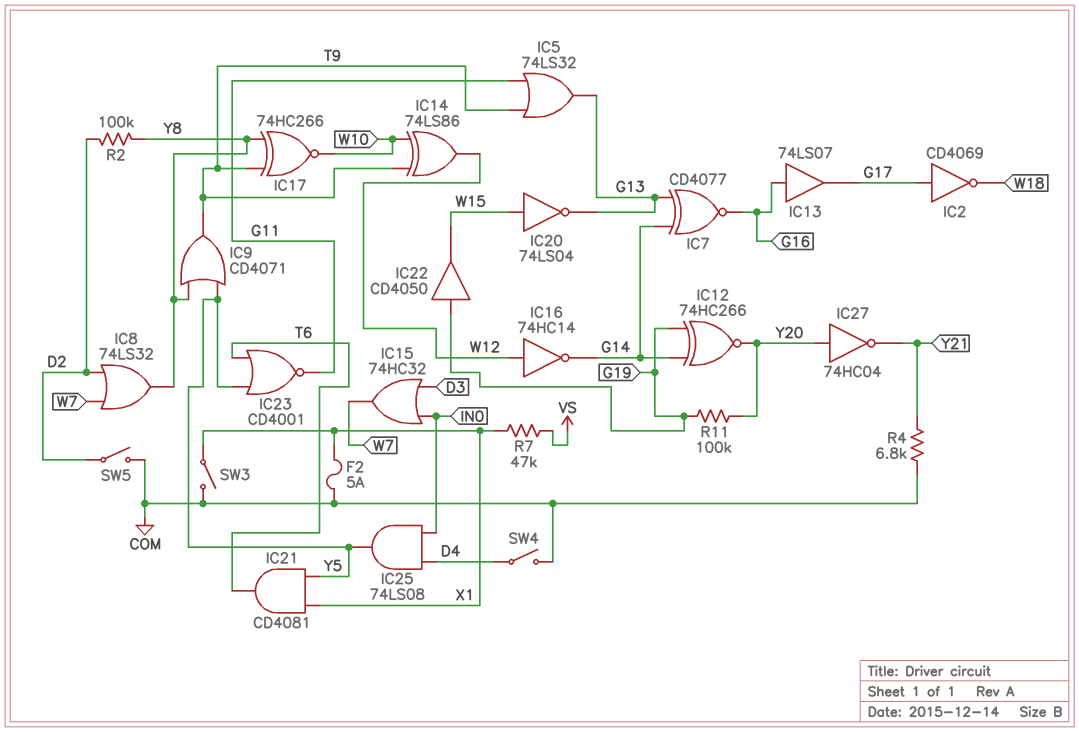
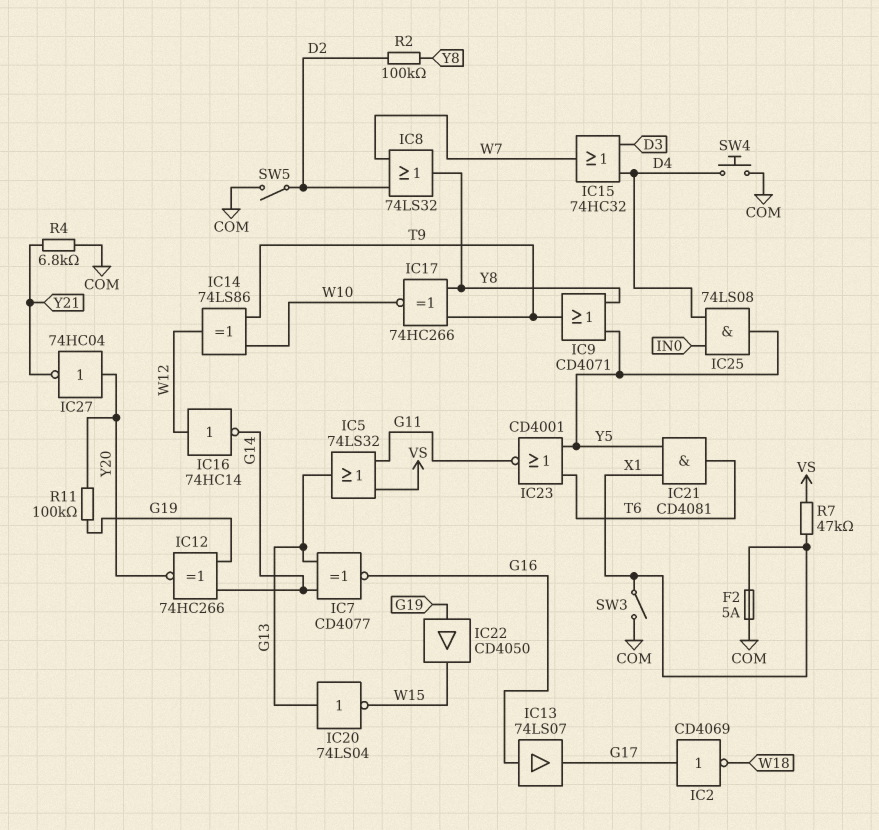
IC5: OR 74LS32 (in G11, in T9, out G13) -> OR 74LS32 (in G11, in VS, out G13)
IC15: OR 74HC32 (in D3, in IN0, out W7) -> OR 74HC32 (in D3, in D4, out W7)
IC20: NOT 74LS04 (in W15, out G13) -> NOT 74LS04 (in G13, out W15)
SW4: switch (COM, D4) -> button (COM, D4)

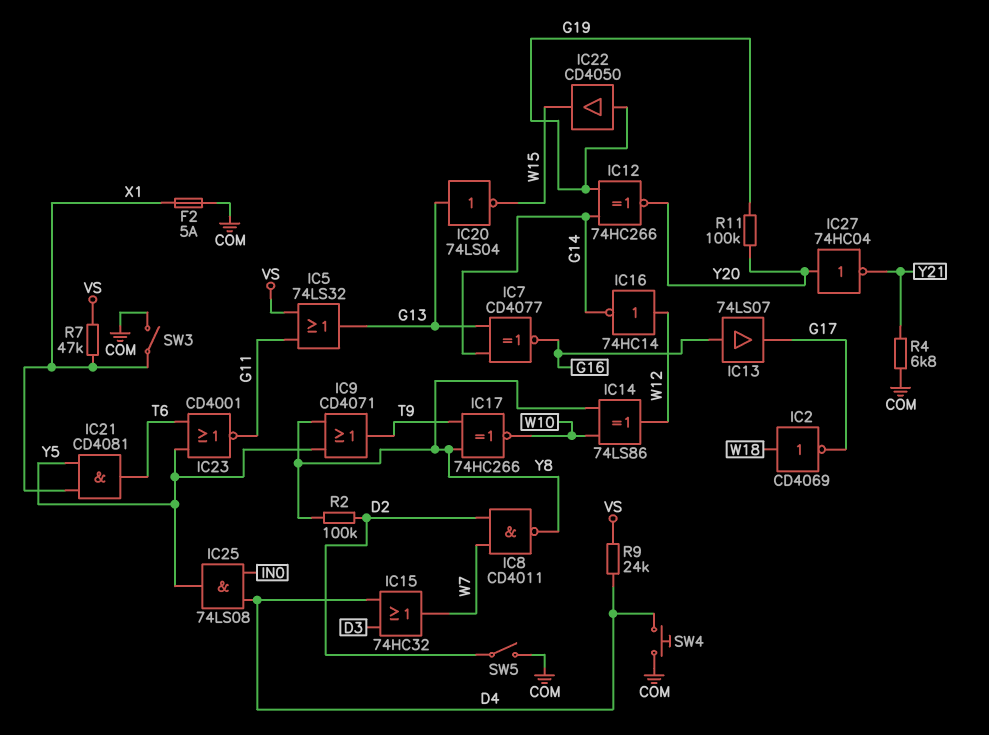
IC2: NOT CD4069 (in G17, out W18) -> NOT CD4069 (in W18, out G17)
IC8: OR 74LS32 (in D2, in W7, out Y8) -> NAND CD4011 (in D2, in W7, out Y8)
IC14: XOR 74LS86 (in T9, in W10, out W12) -> XOR 74LS86 (in W10, in Y8, out W12)
R9: none -> 24k (D4, VS)

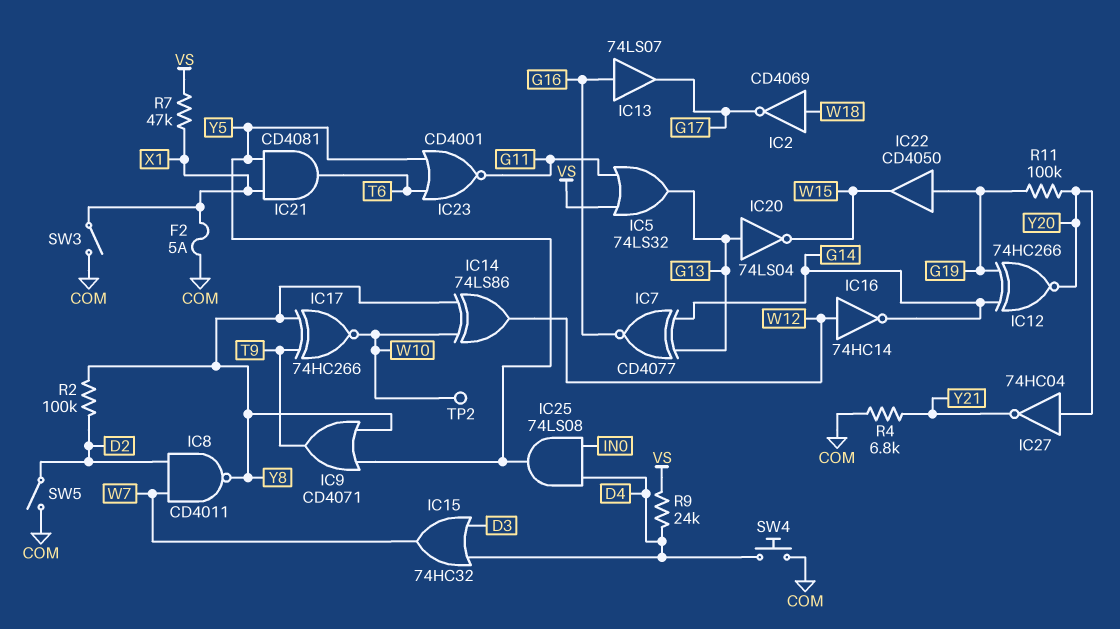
TP2: none -> test point (W10)

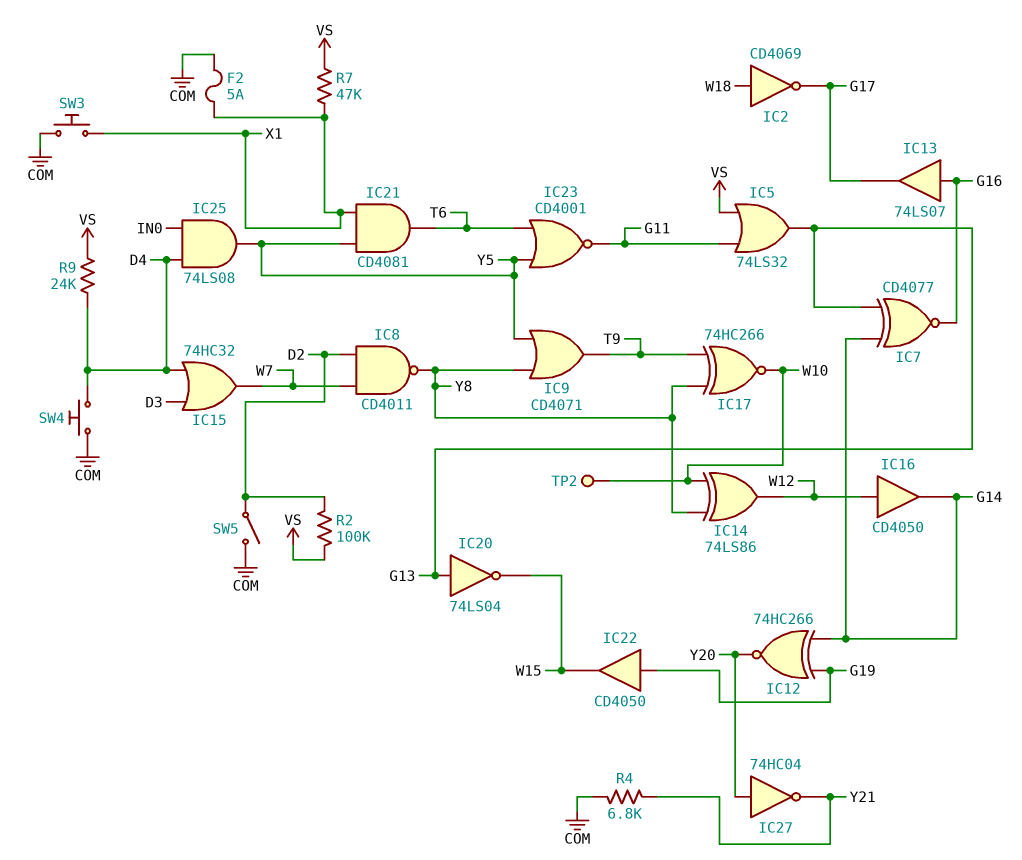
IC16: NOT 74HC14 (in W12, out G14) -> buffer CD4050 (in W12, out G14)
R2: 100k (D2, Y8) -> 100k (D2, VS)
R11: 100k (G19, Y20) -> none
SW3: switch (COM, X1) -> button (COM, X1)

